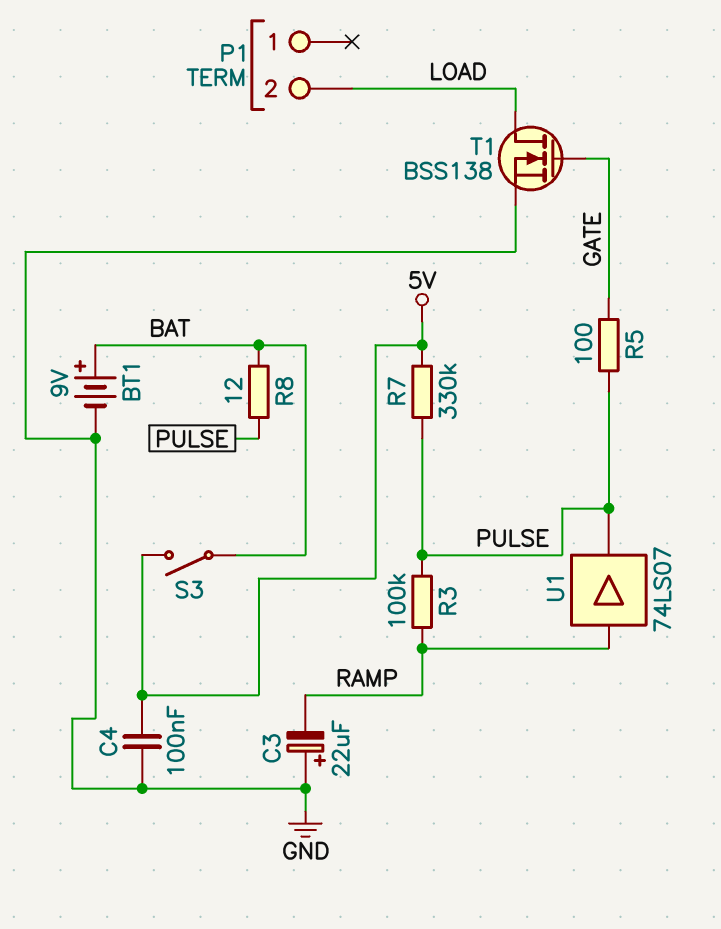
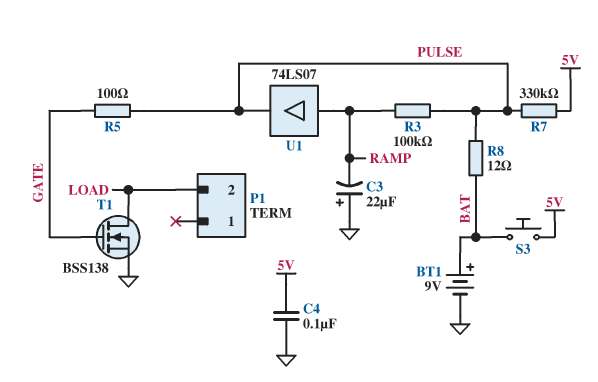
S3: switch (5V, BAT) -> button (5V, BAT)

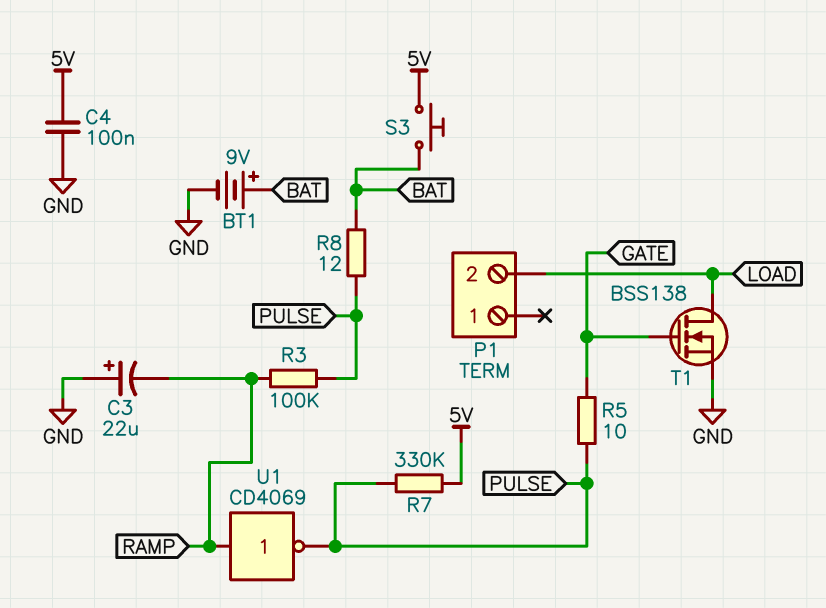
R5: 100 (GATE, PULSE) -> 10 (GATE, PULSE)
U1: buffer 74LS07 (in RAMP, out PULSE) -> NOT CD4069 (in RAMP, out PULSE)

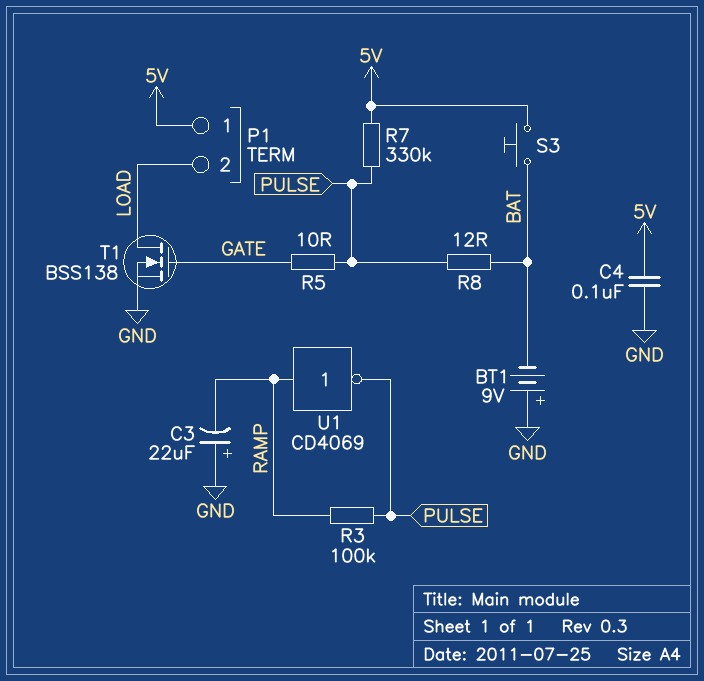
BT1: 9V (plus BAT, minus GND) -> 9V (plus GND, minus BAT)
P1 pin 1: none -> 5V

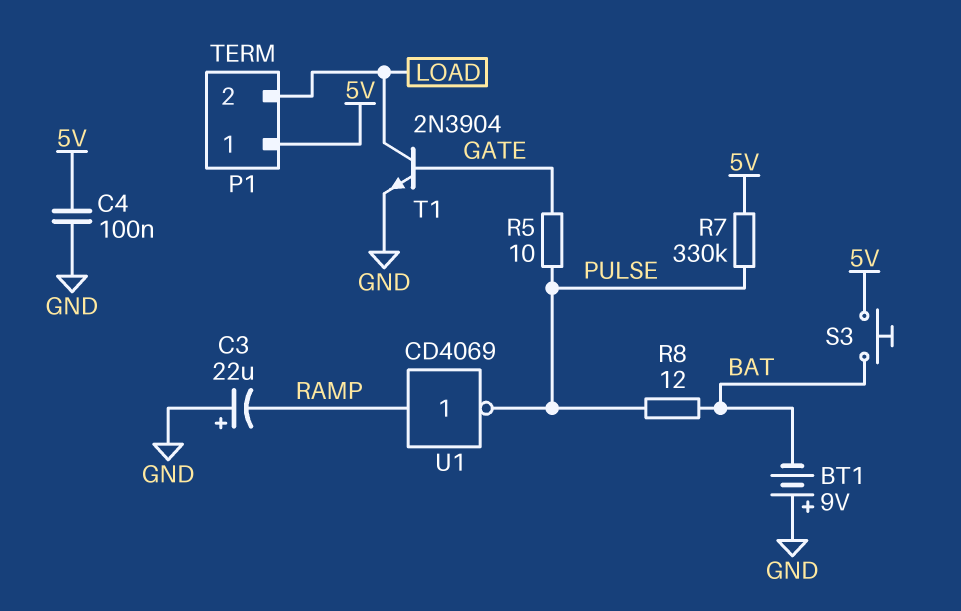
R3: 100k (PULSE, RAMP) -> none
T1: NMOS BSS138 (G GATE, D LOAD, S GND) -> NPN 2N3904 (B GATE, C LOAD, E GND)

